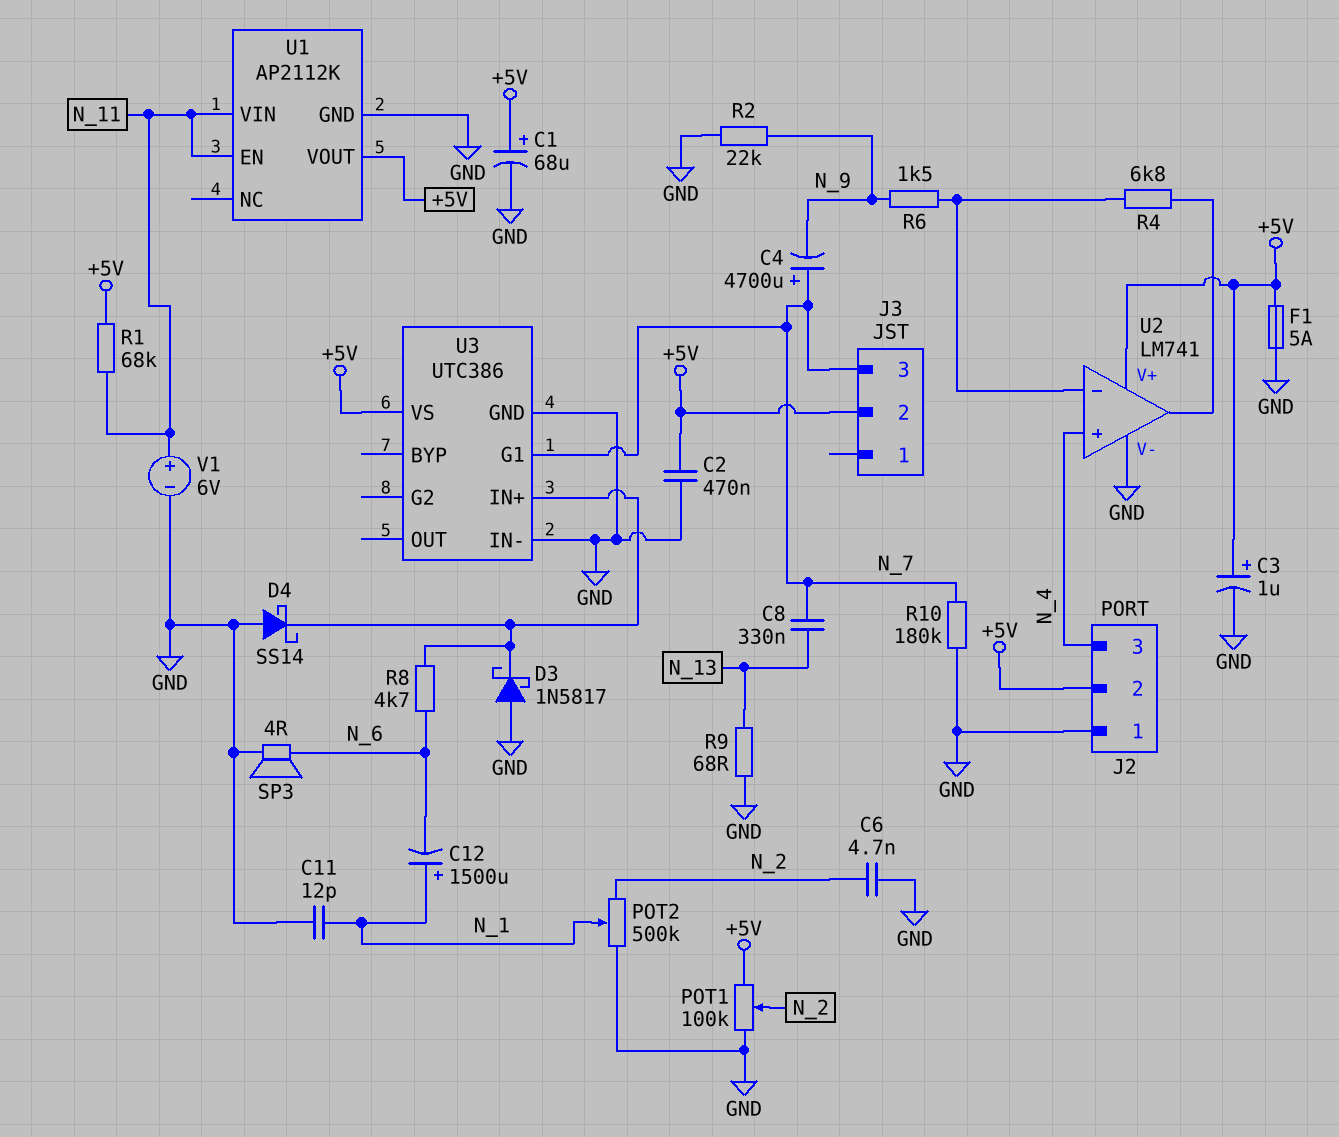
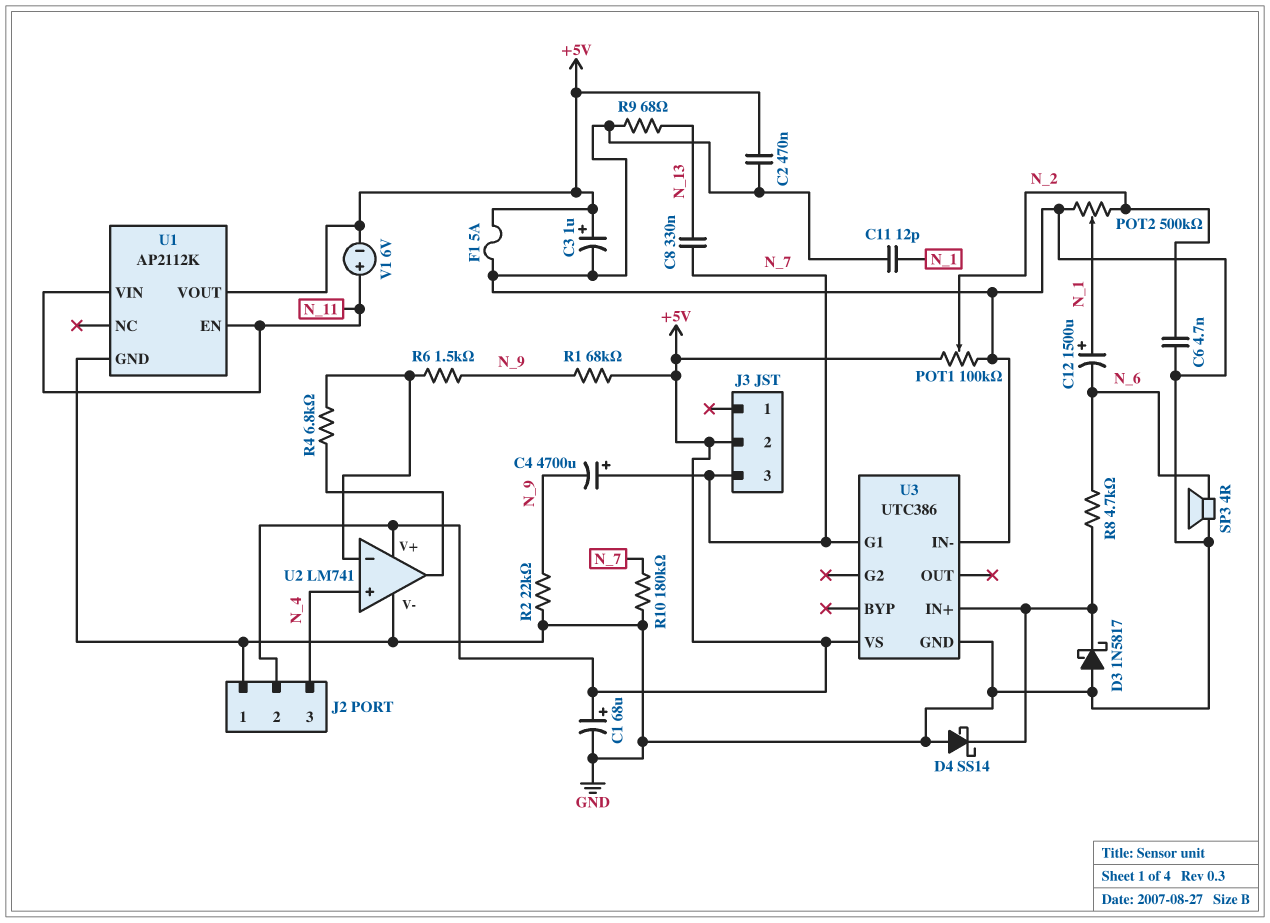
R1: 68k (+5V, N_11) -> 68k (+5V, N_9)
V1: 6V (plus N_11, minus GND) -> 6V (plus N_11, minus +5V)

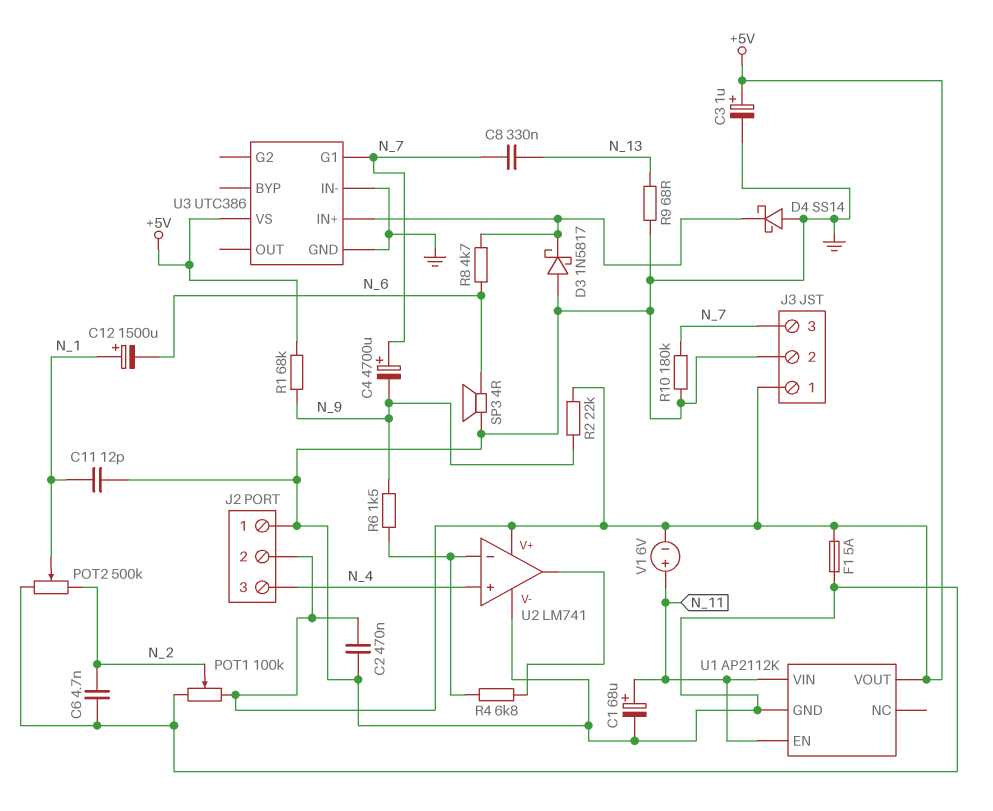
C1: 68uF (plus +5V, minus GND) -> 68uF (plus N_11, minus GND)
J3 pin 1: none -> +5V
J3 pin 2: +5V -> GND
R2: 22k (GND, N_9) -> 22k (+5V, N_9)

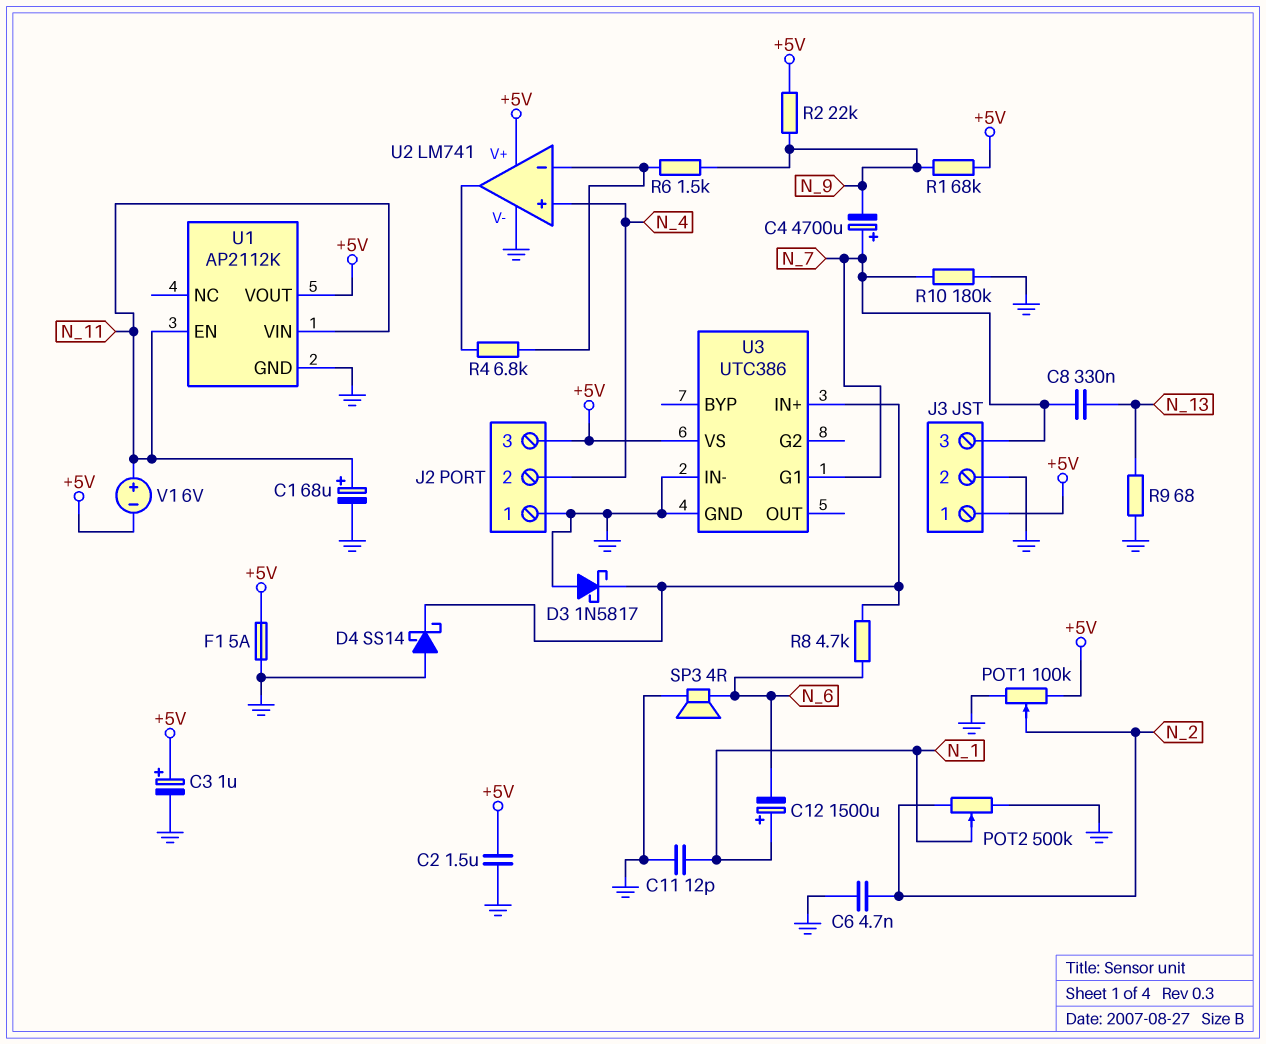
C2: 470nF (+5V, GND) -> 1.5uF (+5V, GND)
J2 pin 2: +5V -> N_4
J2 pin 3: N_4 -> +5V

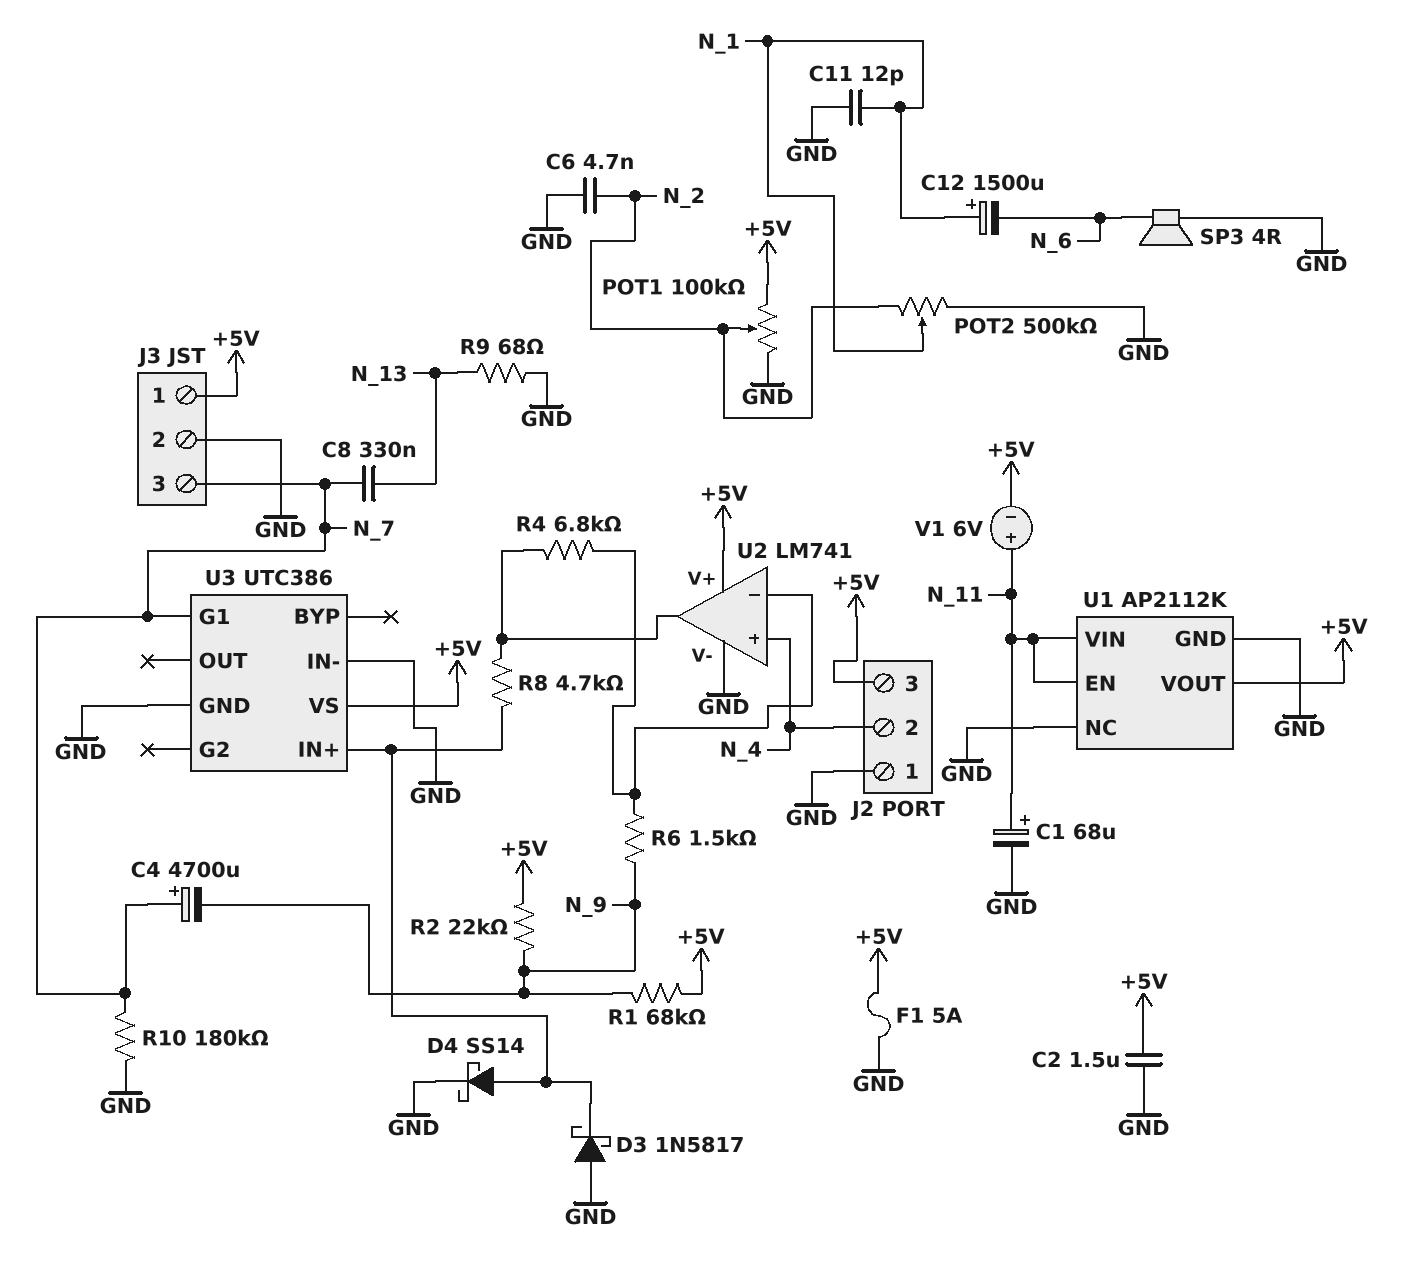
C3: 1uF (plus +5V, minus GND) -> none
D4: schottky SS14 (A GND, K U3/IN+) -> schottky SS14 (A U3/IN+, K GND)
R8: 4.7k (N_6, U3/IN+) -> 4.7k (U2/out, U3/IN+)
U1 pin NC: none -> GND

